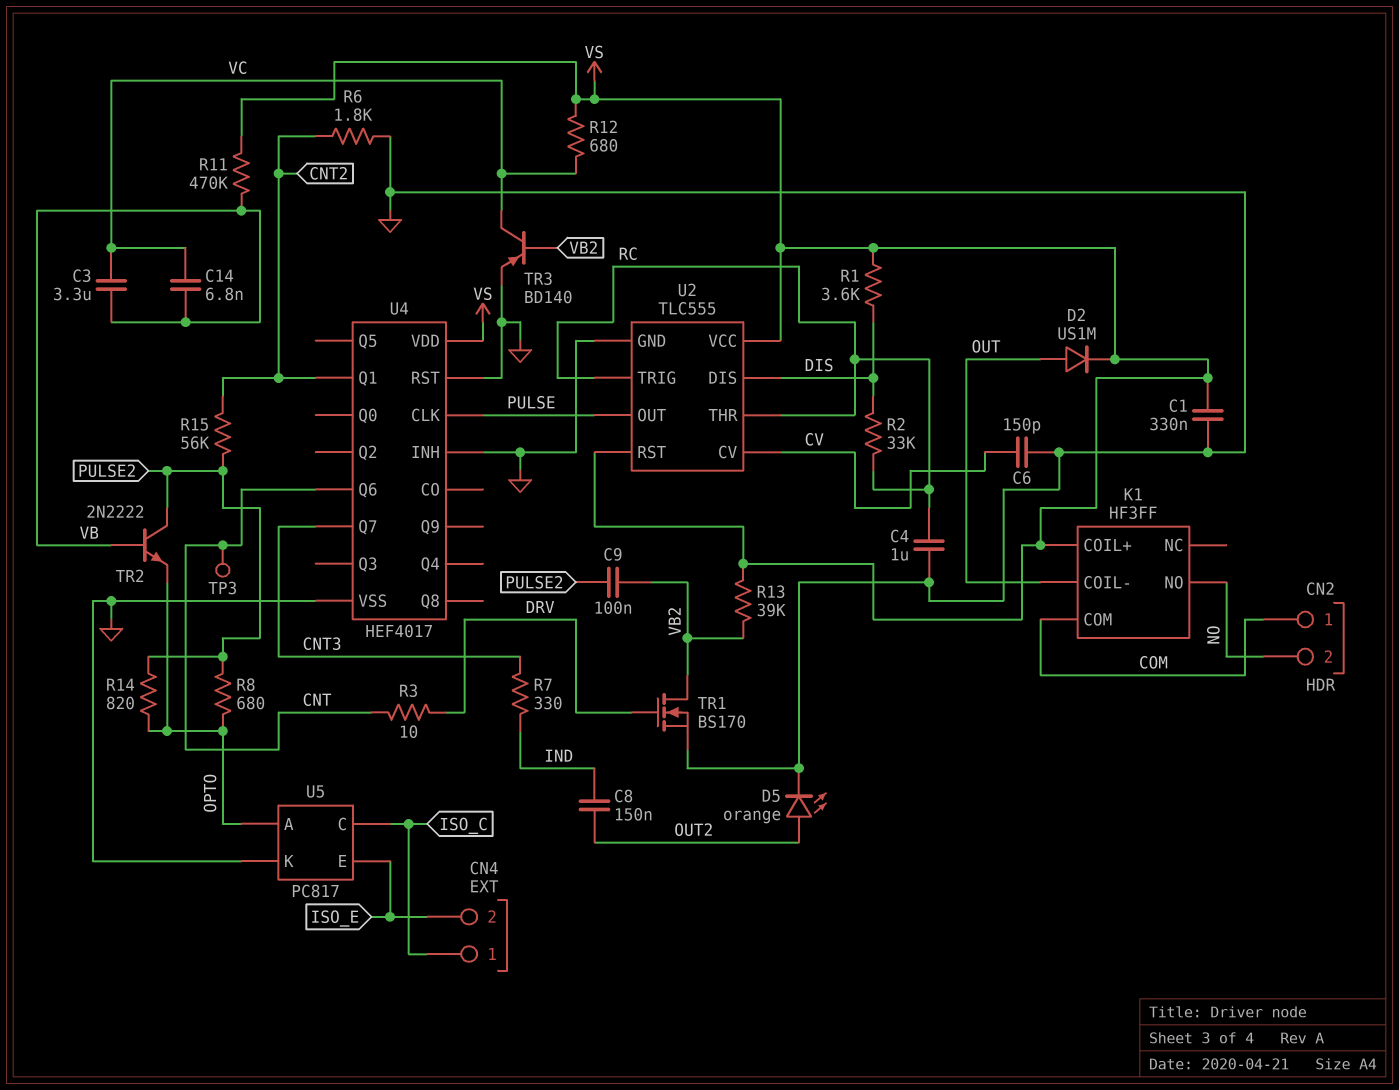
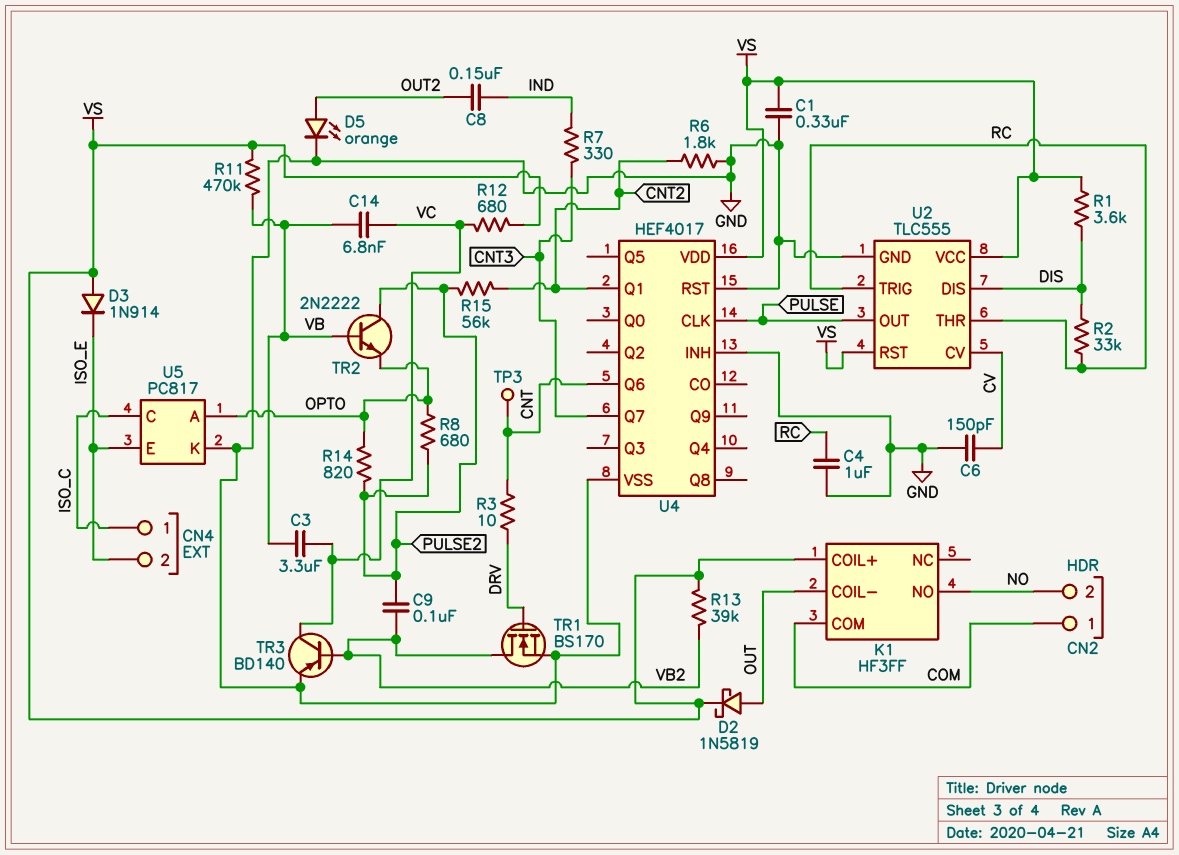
D2: diode US1M (A OUT, K VS) -> schottky 1N5819 (A OUT, K VS)
D3: none -> diode 1N914 (A VS, K ISO_E)

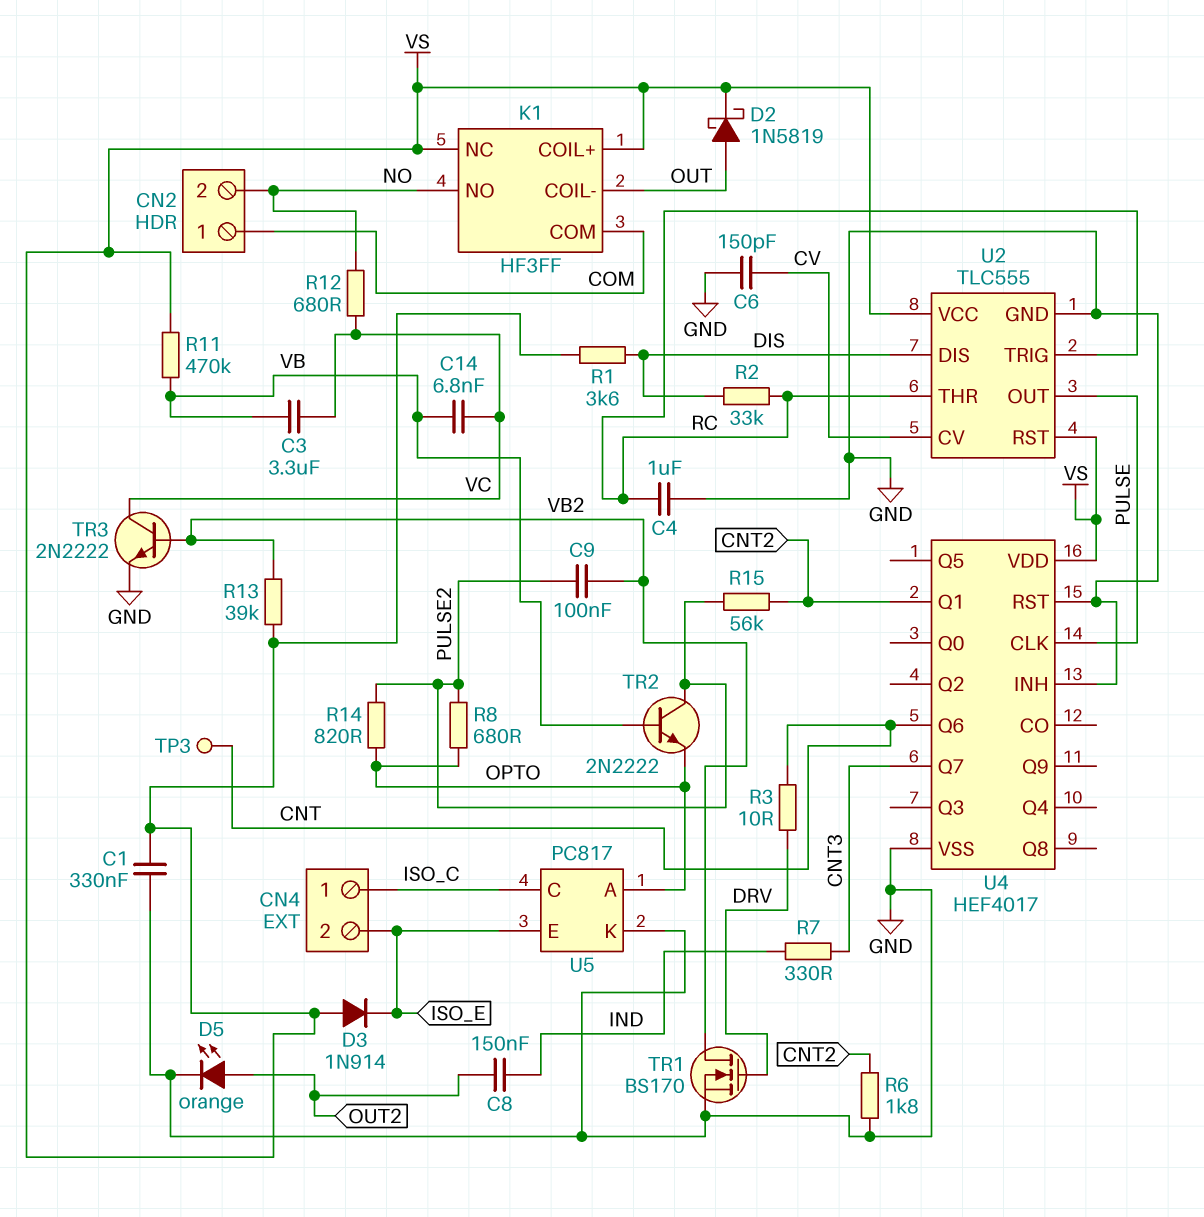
K1 pin NC: none -> VS
R12: 680 (VC, VS) -> 680 (NO, VC)
TR3: PNP BD140 (B VB2, C VC, E GND) -> NPN 2N2222 (B VB2, C VC, E GND)

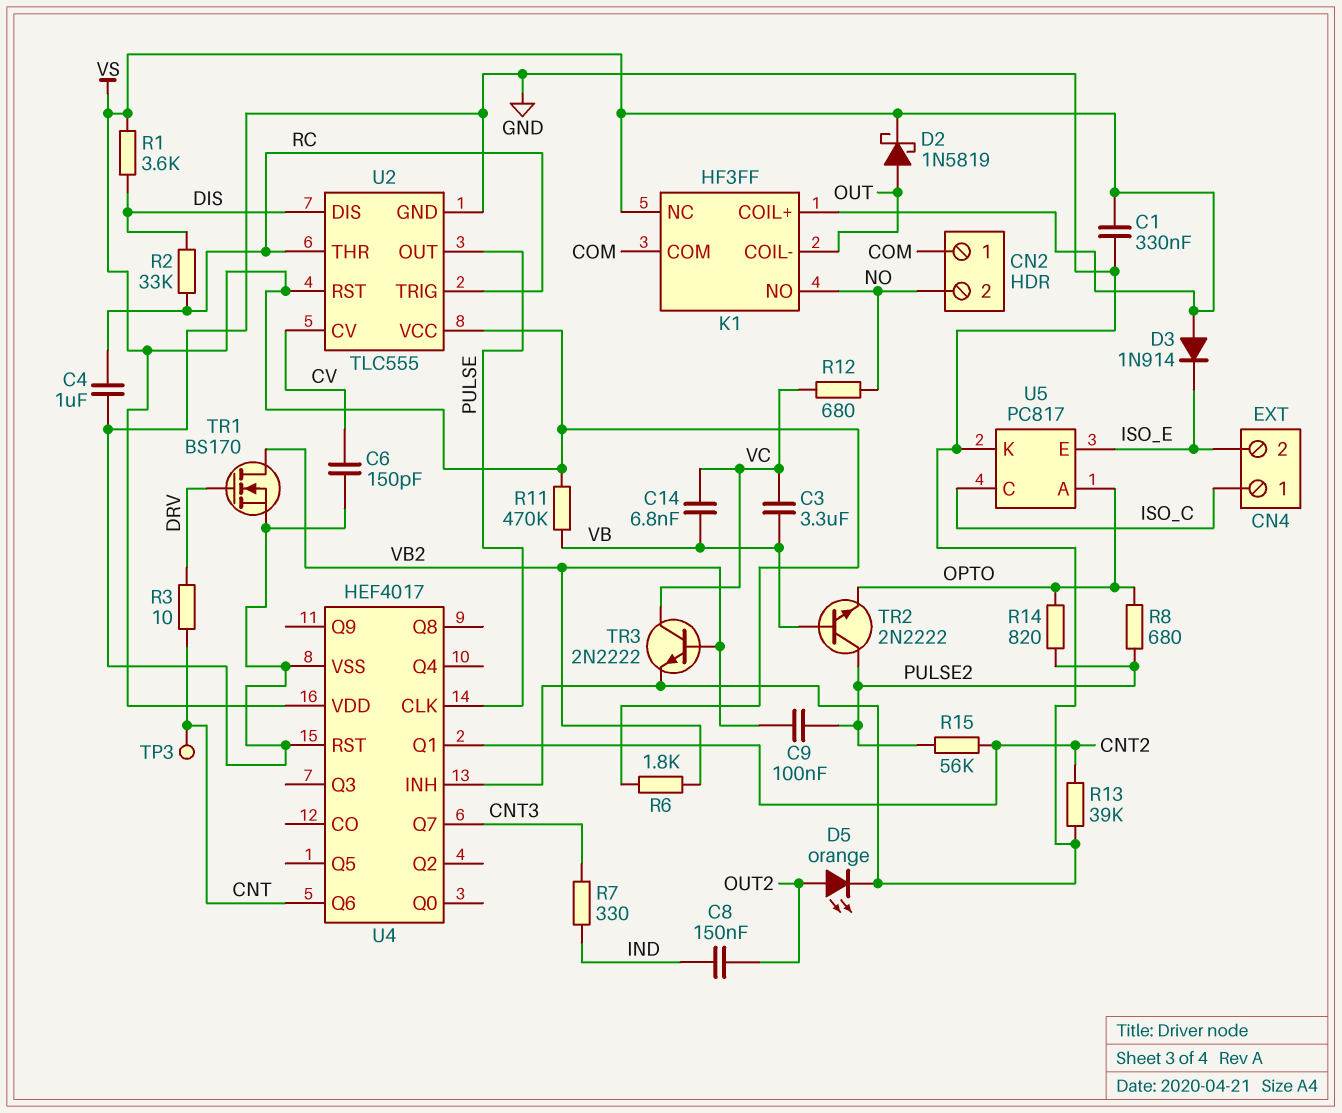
R6: 1.8k (CNT2, GND) -> 1.8k (VB2, VS)
R13: 39k (VB2, VS) -> 39k (CNT2, GND)

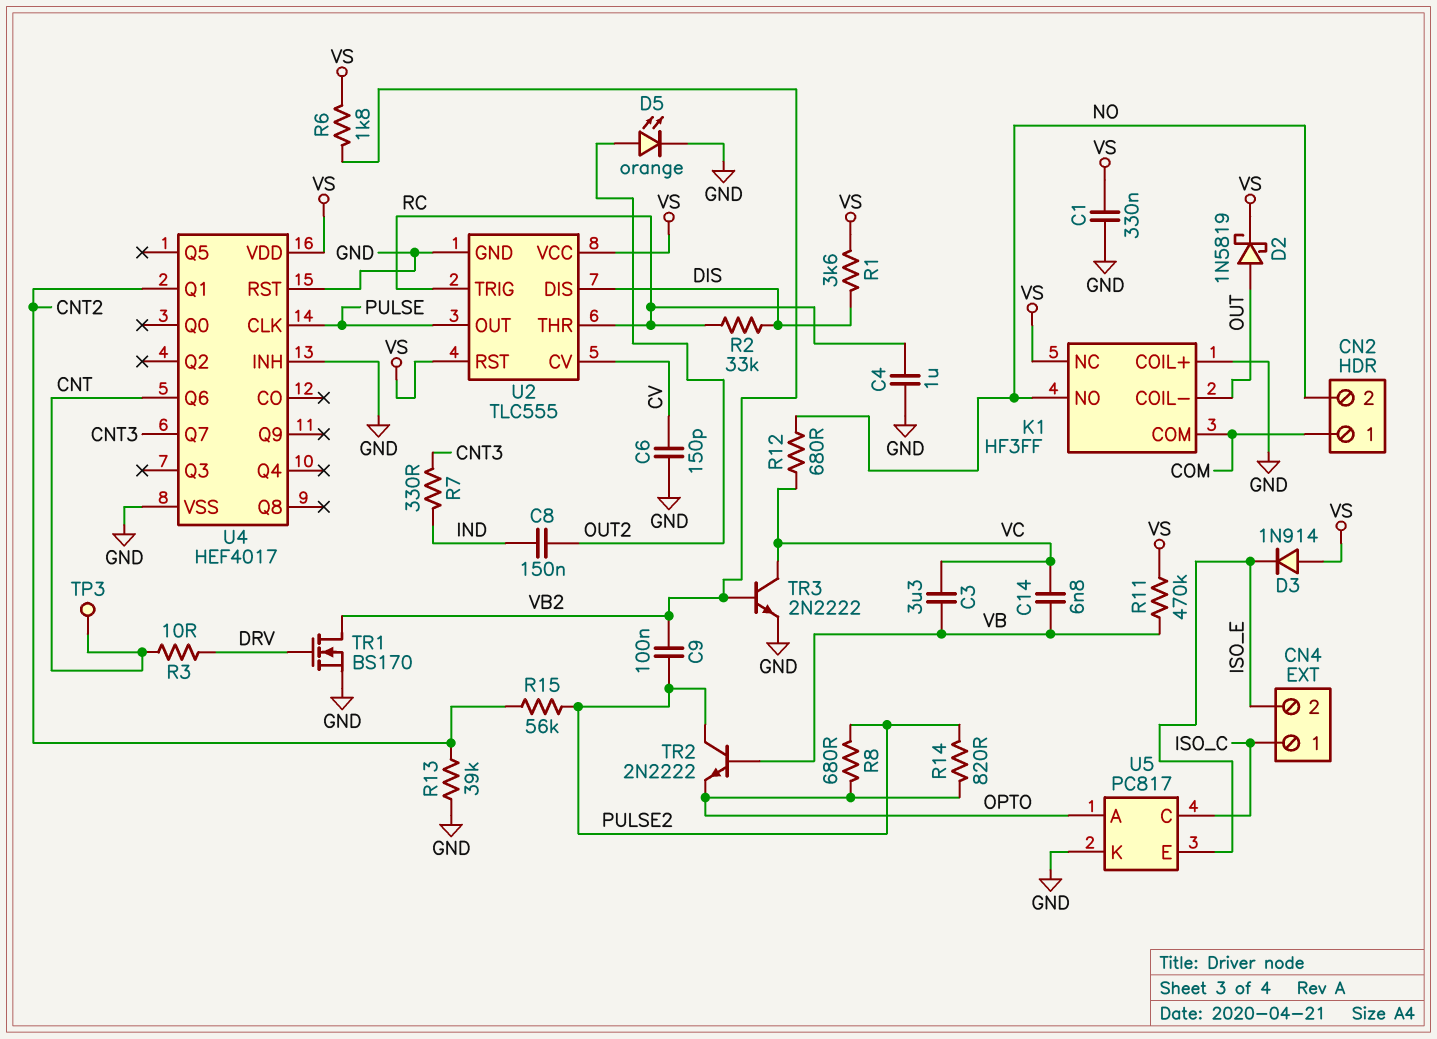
K1 pin COIL+: VS -> GND

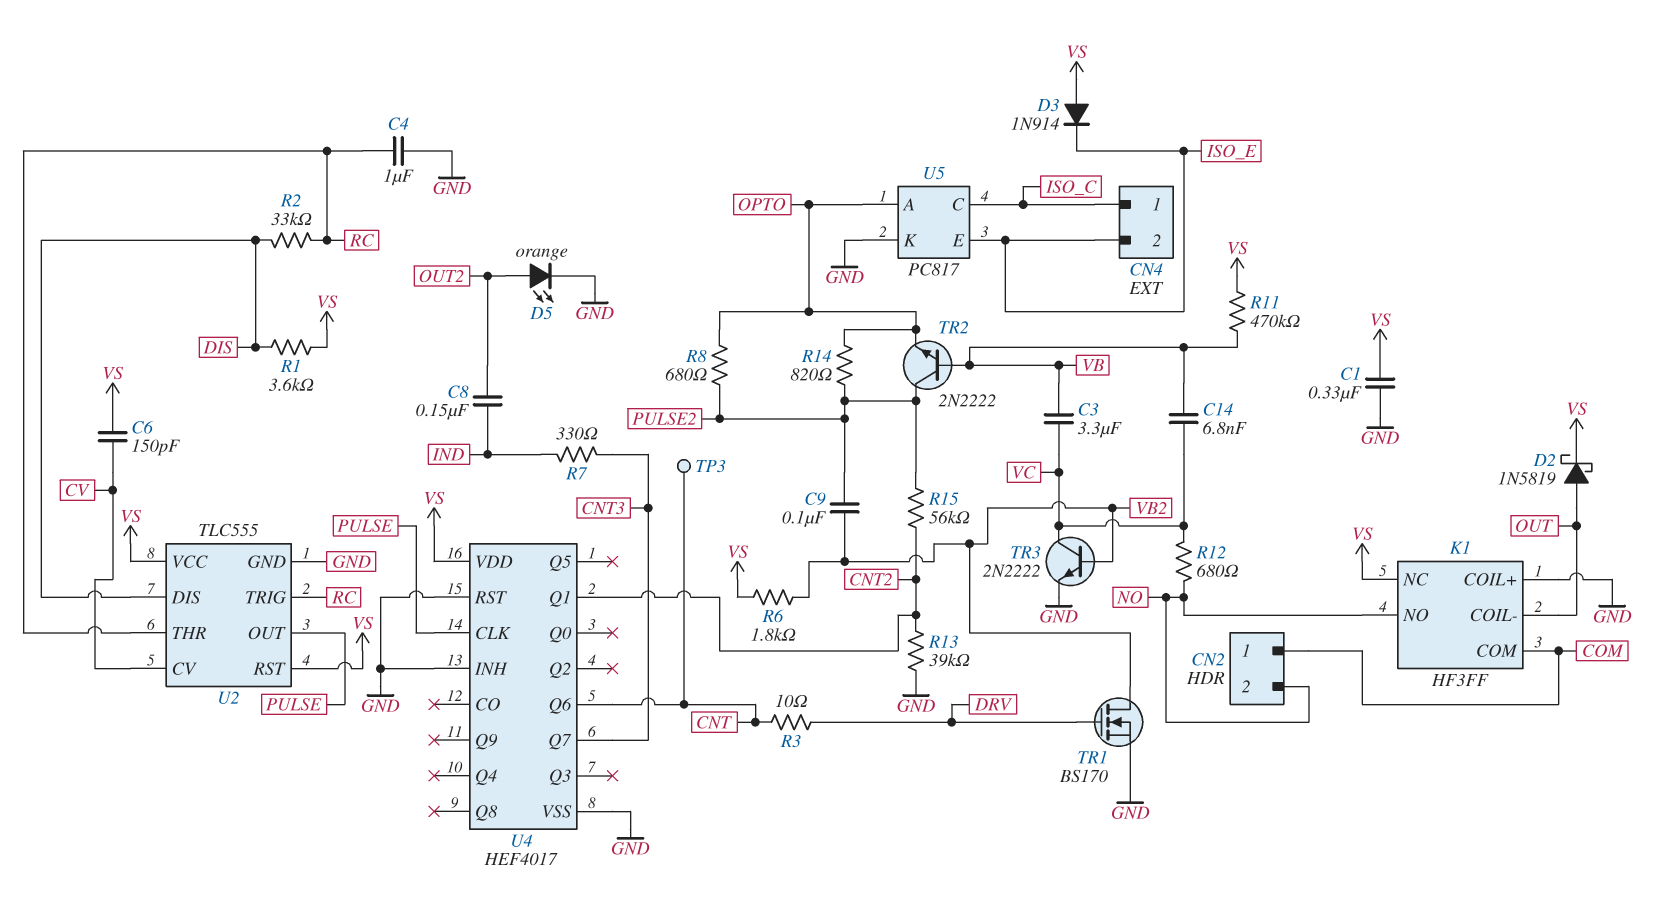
C6: 150pF (CV, GND) -> 150pF (CV, VS)

